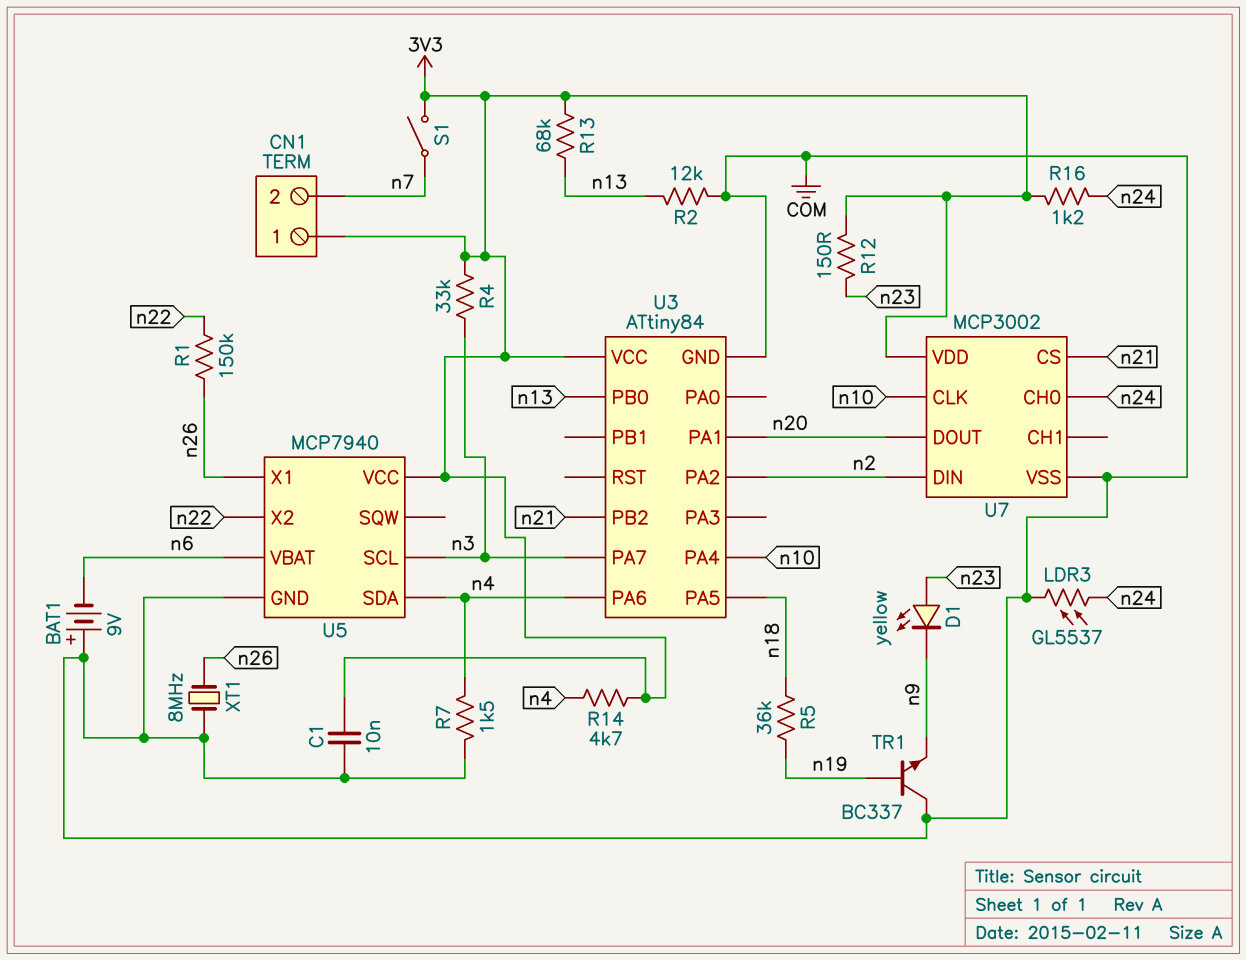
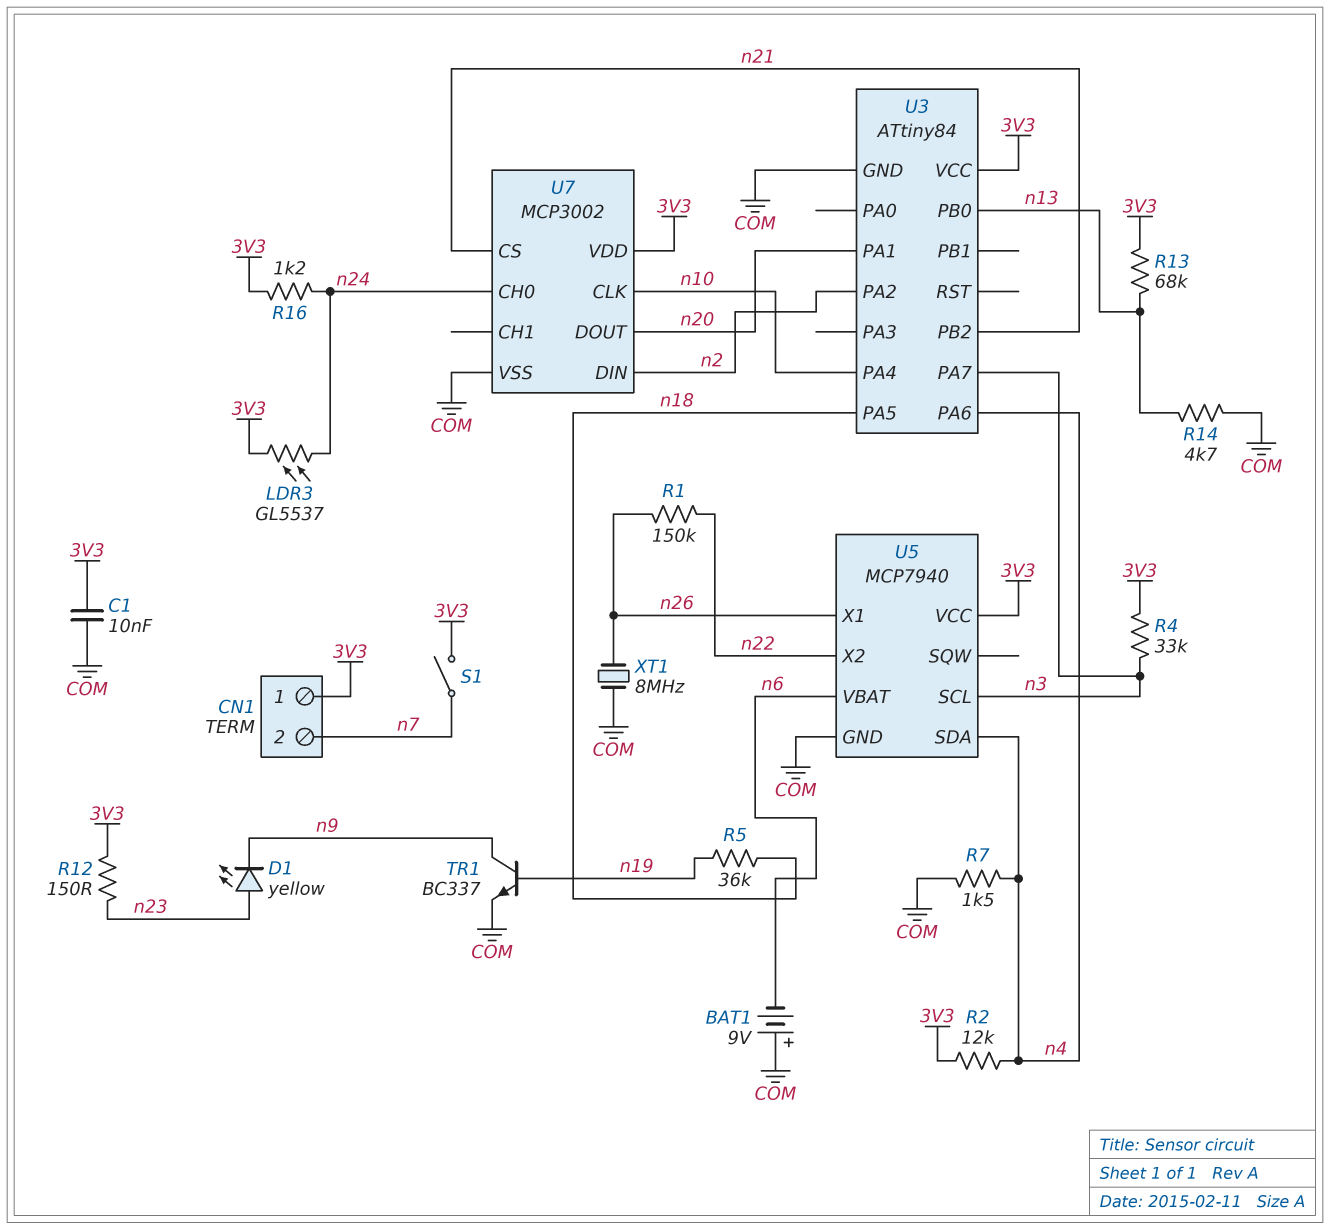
LDR3: GL5537 (COM, n24) -> GL5537 (3V3, n24)
R2: 12k (COM, n13) -> 12k (3V3, n4)
R14: 4.7k (3V3, n4) -> 4.7k (COM, n13)
TR1: NPN BC337 (B n19, C COM, E n9) -> NPN BC337 (B n19, C n9, E COM)

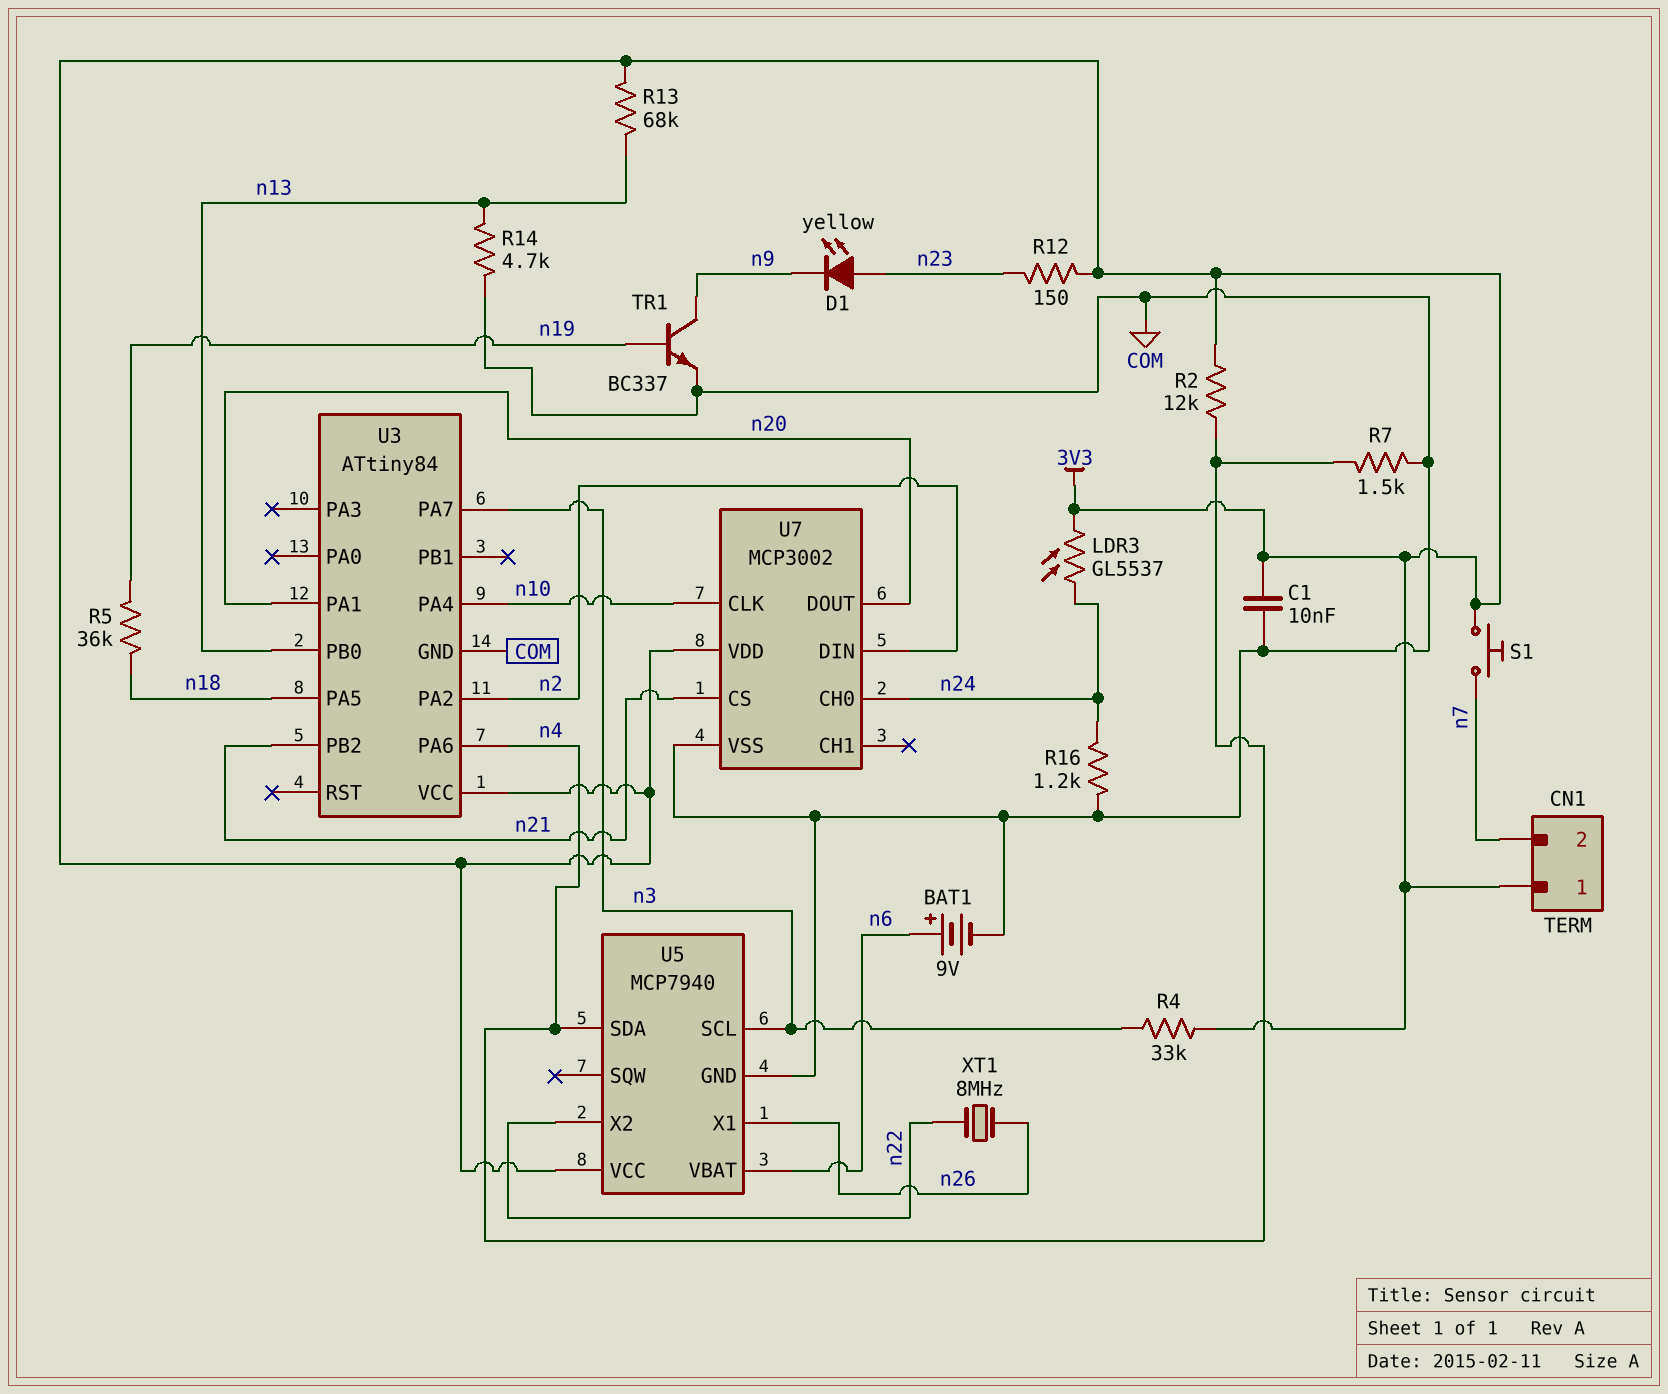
BAT1: 9V (plus COM, minus n6) -> 9V (plus n6, minus COM)
R1: 150k (n22, n26) -> none
R16: 1.2k (3V3, n24) -> 1.2k (COM, n24)
S1: switch (3V3, n7) -> button (3V3, n7)
XT1: 8MHz (COM, n26) -> 8MHz (n22, n26)

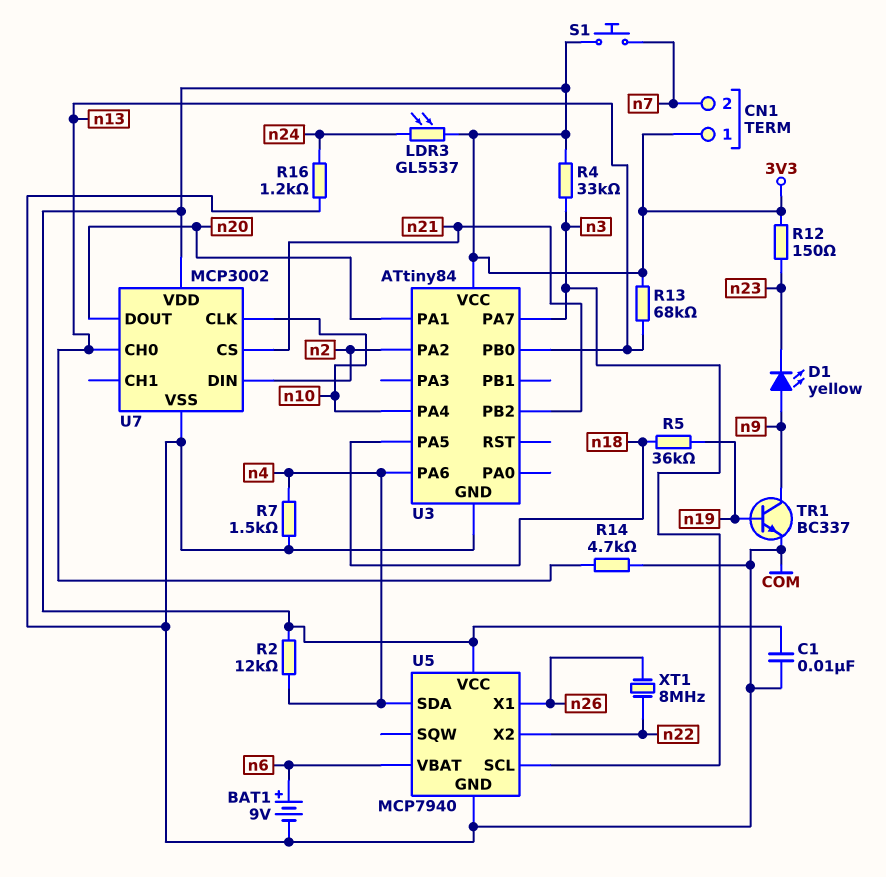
D1: LED yellow (A n23, K n9) -> LED yellow (A n9, K n23)
U7 pin CH0: n24 -> n13

